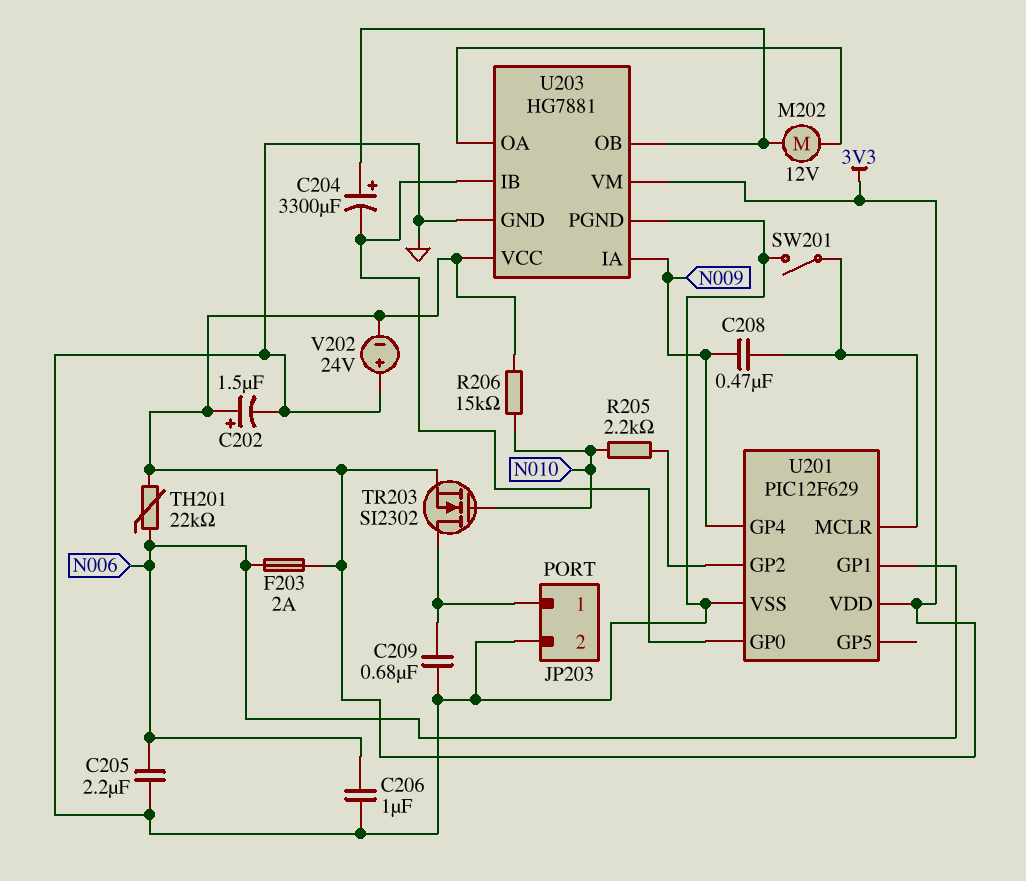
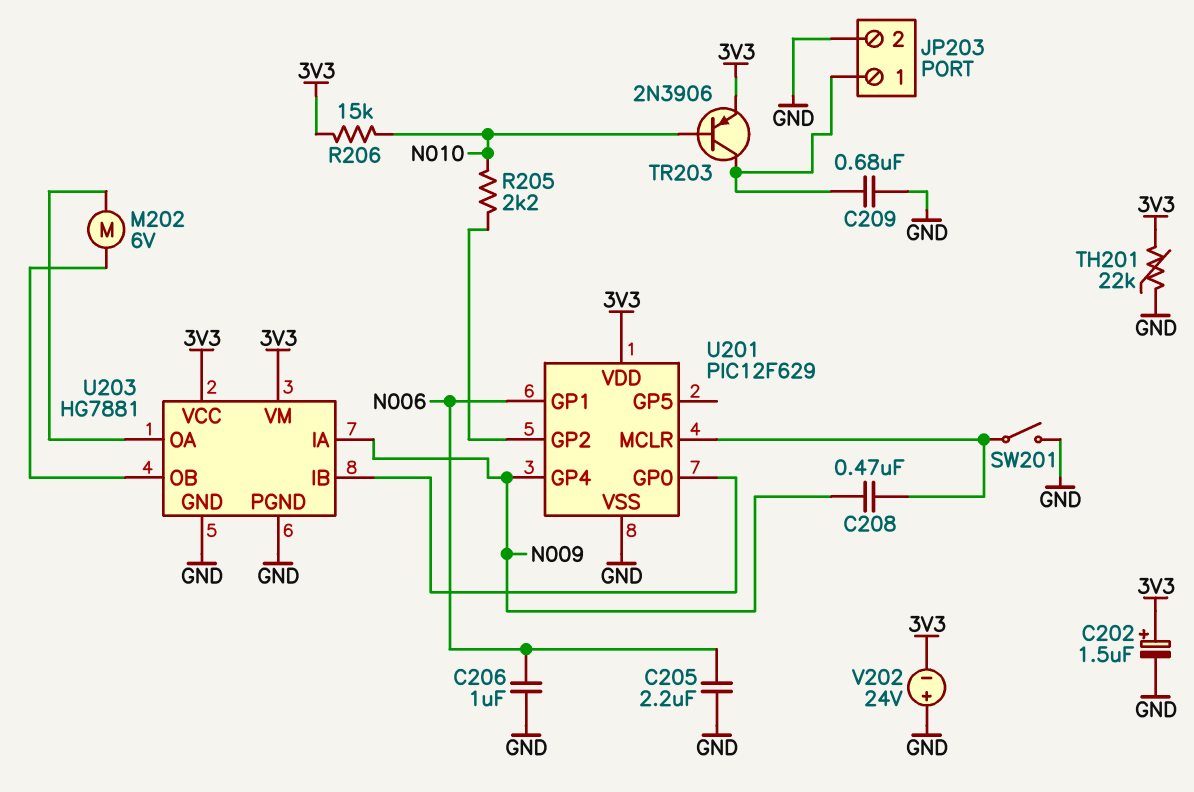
C204: 3300uF (plus U203/OB, minus U201/GP0) -> none
F203: 2A (3V3, N006) -> none
M202: motor 12V (U203/OA, U203/OB) -> motor 6V (U203/OA, U203/OB)
TH201: 22k (3V3, N006) -> 22k (3V3, GND)
TR203: NMOS SI2302 (G N010, D JP203/1, S 3V3) -> PNP 2N3906 (B N010, C JP203/1, E 3V3)

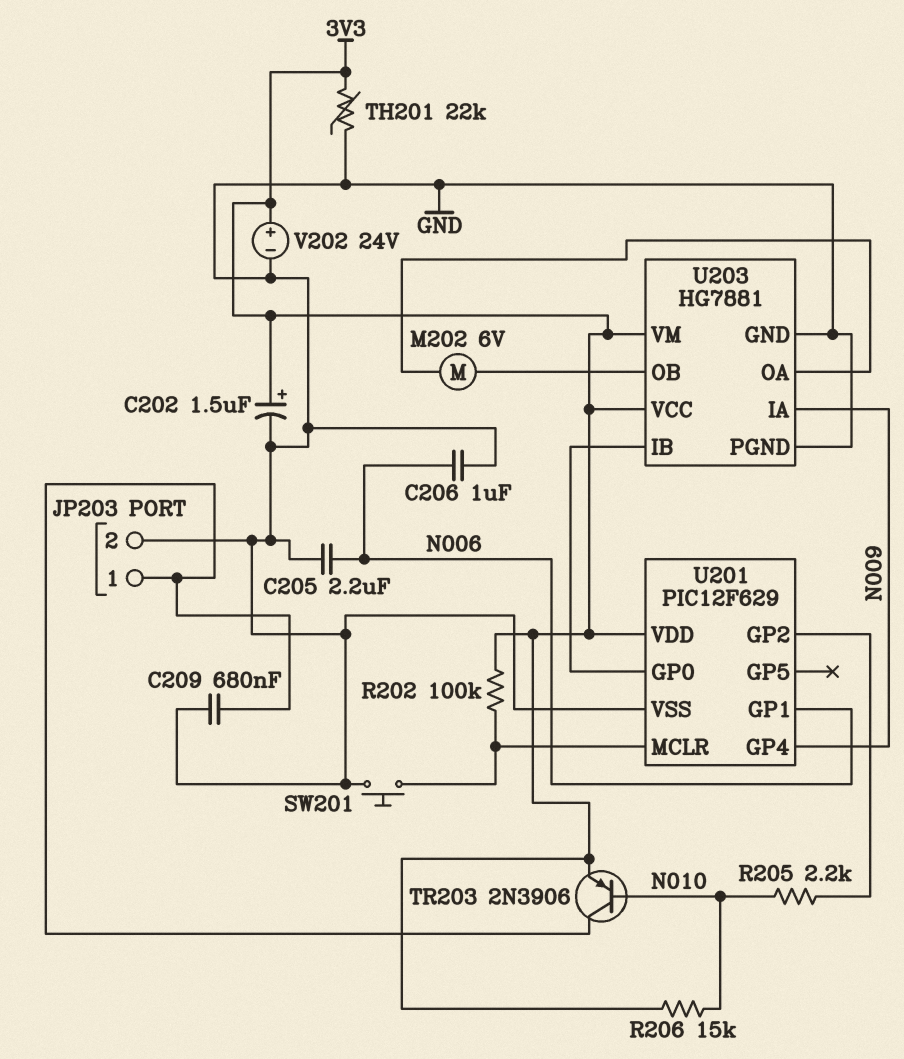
C208: 470nF (N009, U201/MCLR) -> none
R202: none -> 100k (3V3, U201/MCLR)
SW201: switch (GND, U201/MCLR) -> button (GND, U201/MCLR)
V202: 24V (plus GND, minus 3V3) -> 24V (plus 3V3, minus GND)

